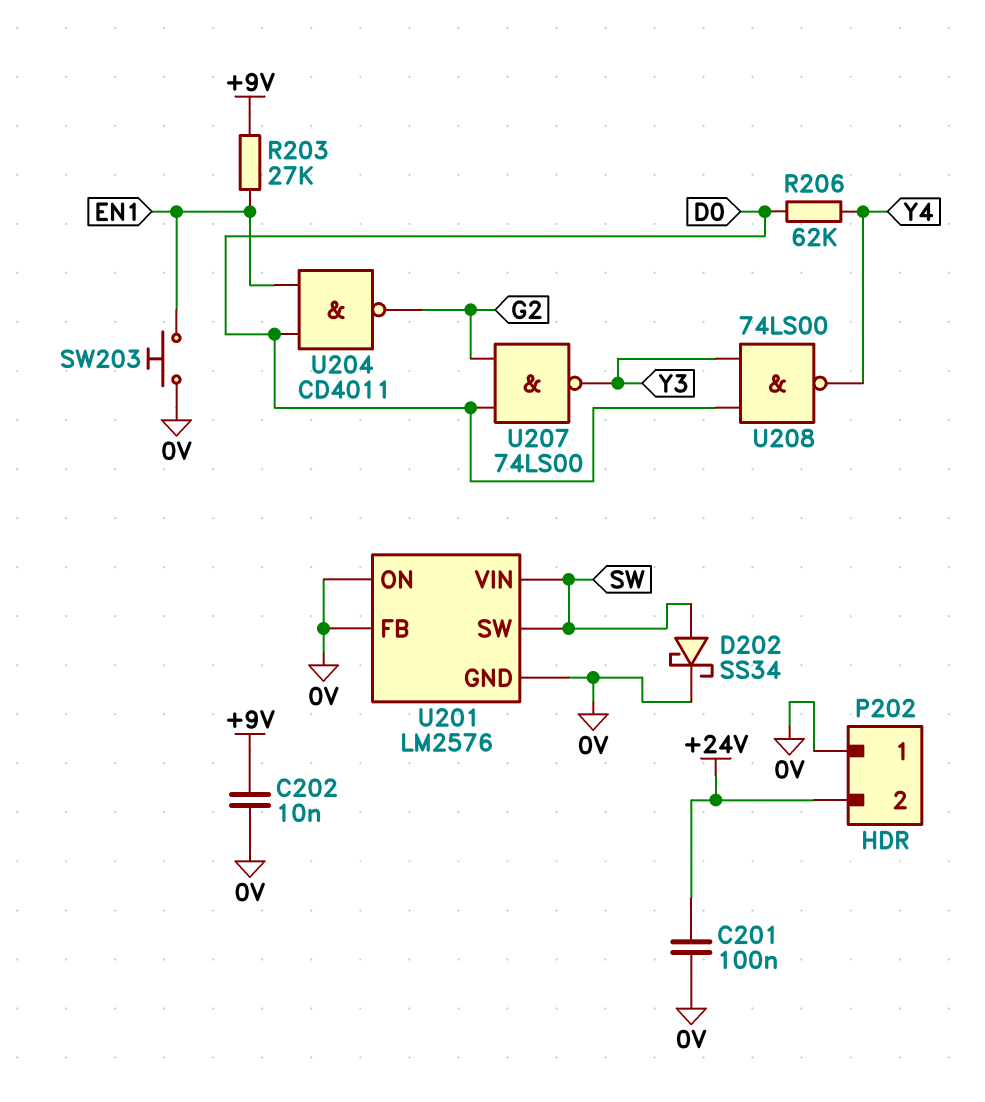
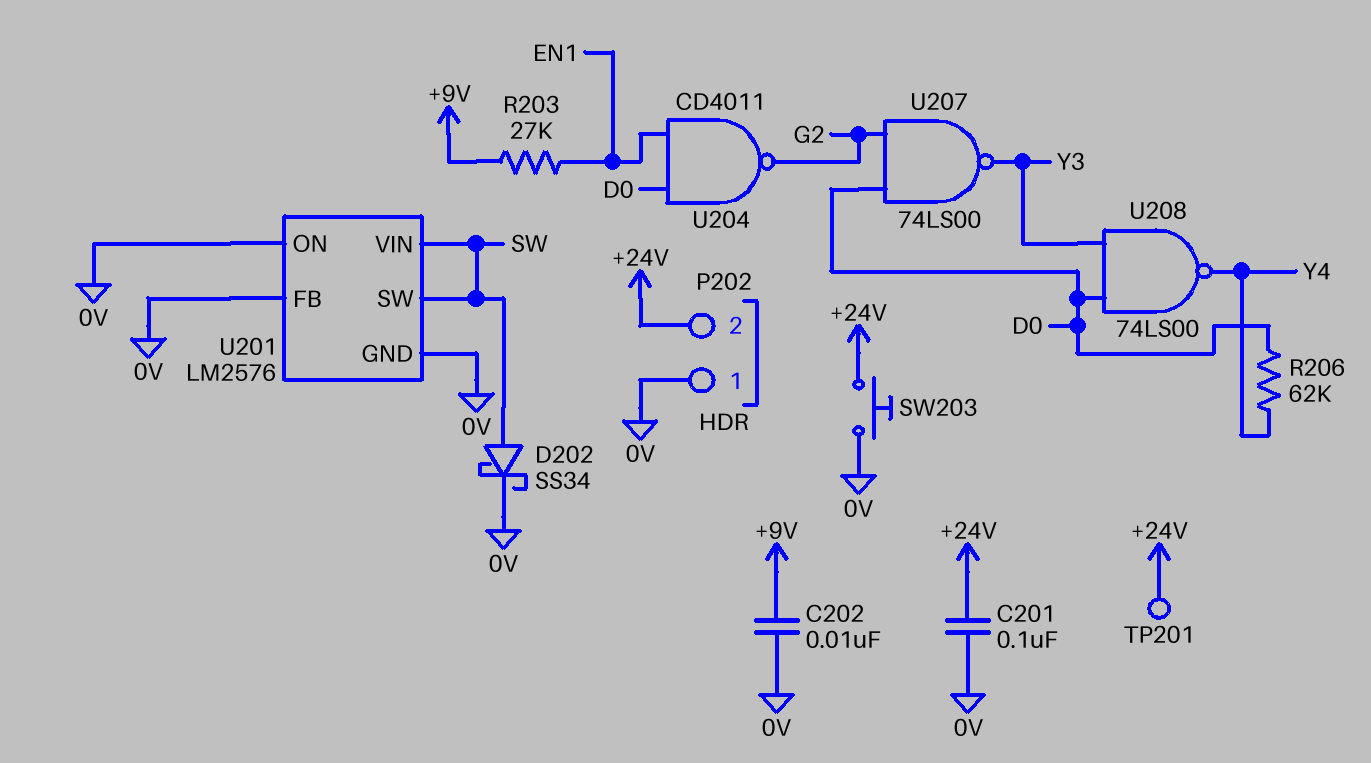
SW203: button (0V, EN1) -> button (+24V, 0V)
TP201: none -> test point (+24V)

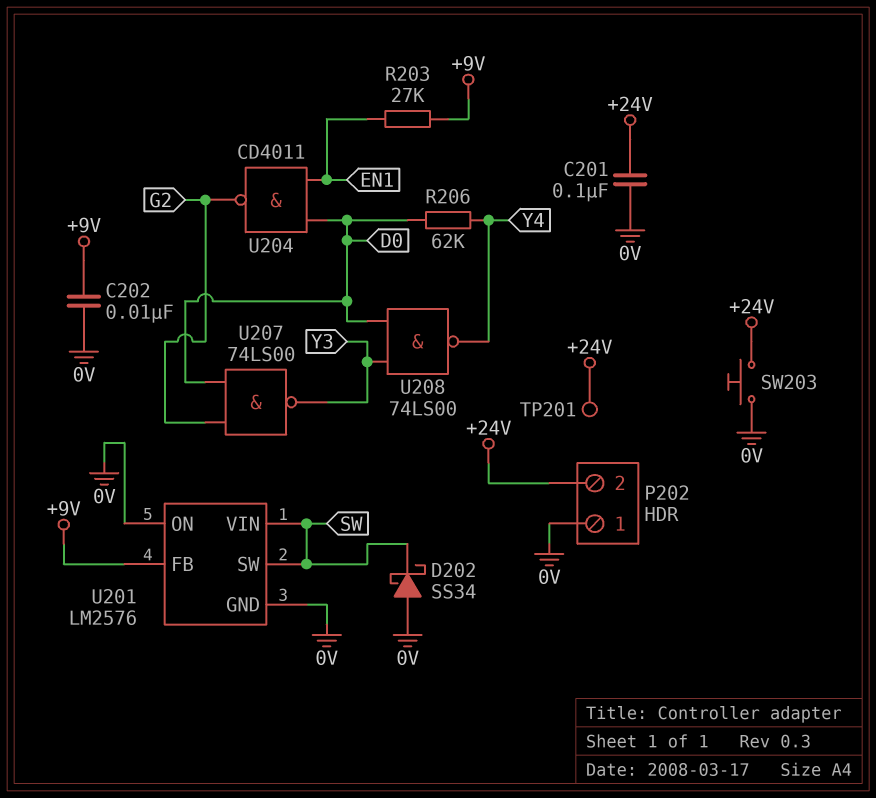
D202: schottky SS34 (A SW, K 0V) -> schottky SS34 (A 0V, K SW)
U201 pin FB: 0V -> +9V

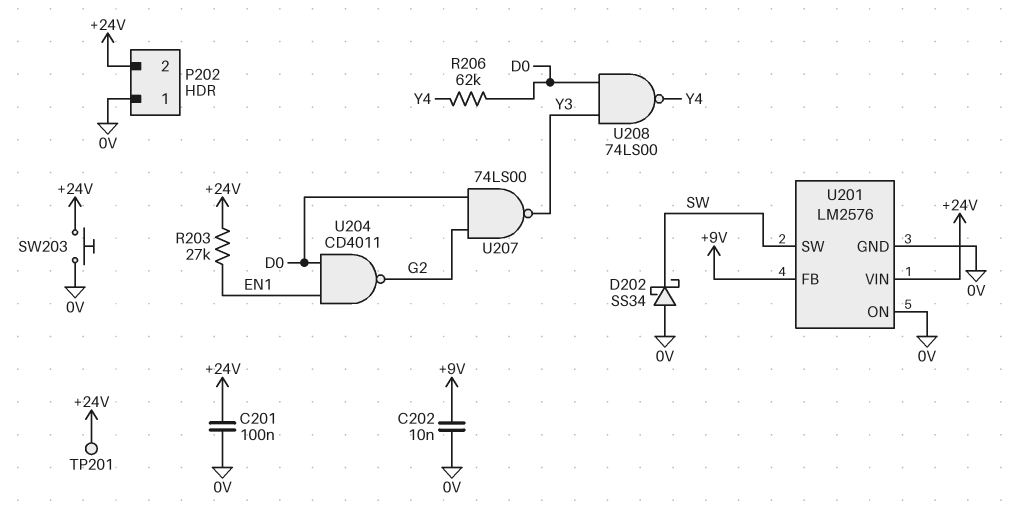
R203: 27k (+9V, EN1) -> 27k (+24V, EN1)
U201 pin VIN: SW -> +24V

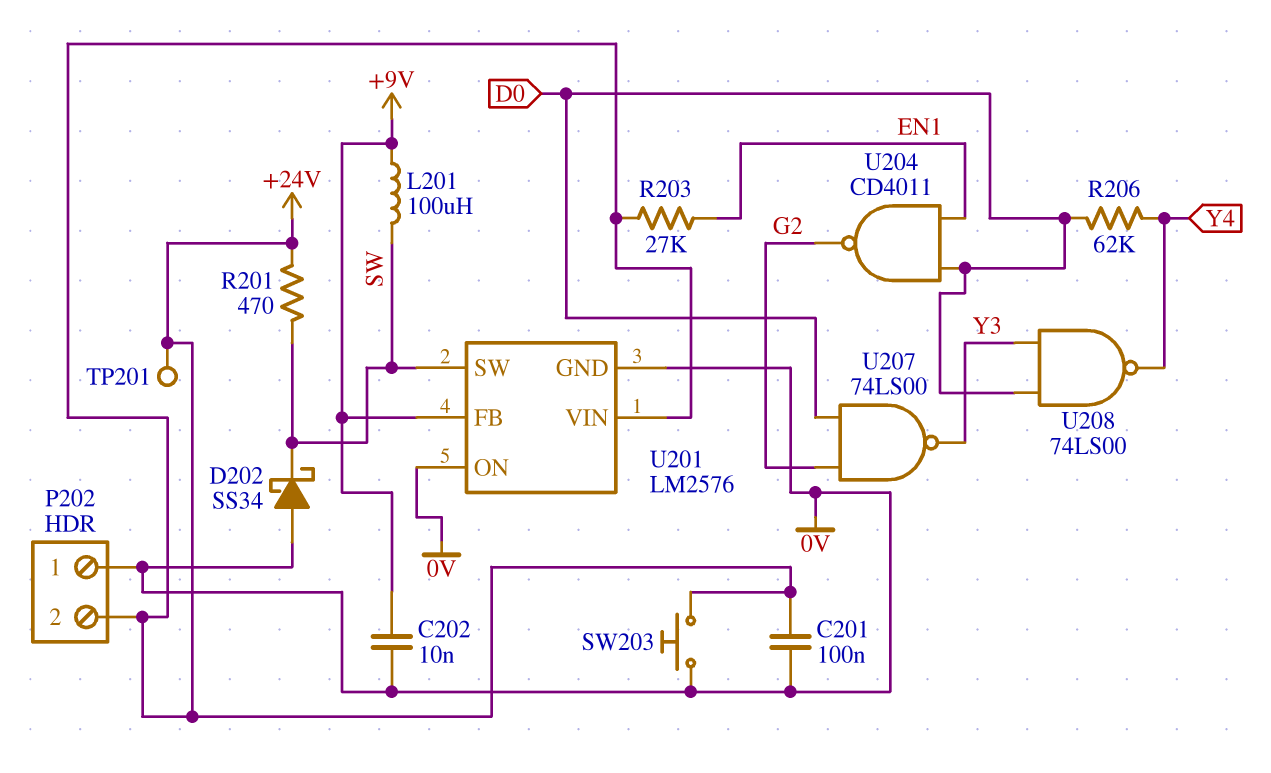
L201: none -> 100uH (+9V, SW)
R201: none -> 470 (+24V, SW)

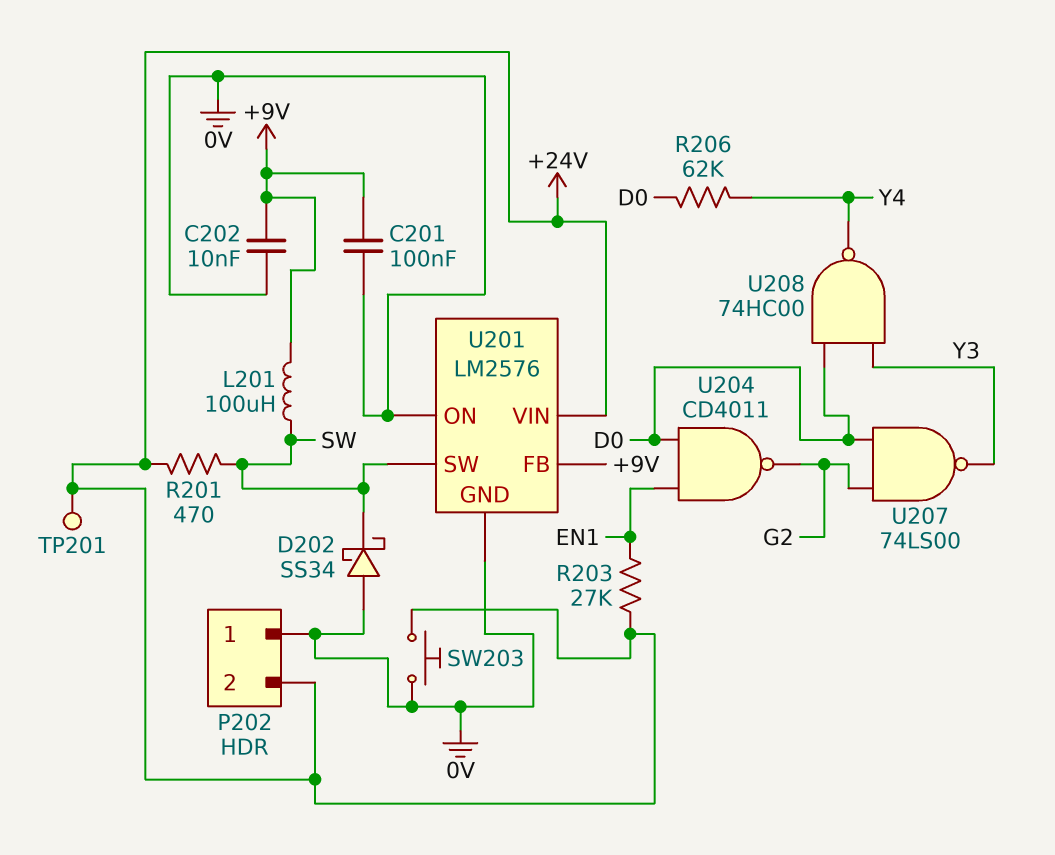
C201: 100nF (+24V, 0V) -> 100nF (+9V, 0V)
U208: NAND 74LS00 (in D0, in Y3, out Y4) -> NAND 74HC00 (in D0, in Y3, out Y4)

